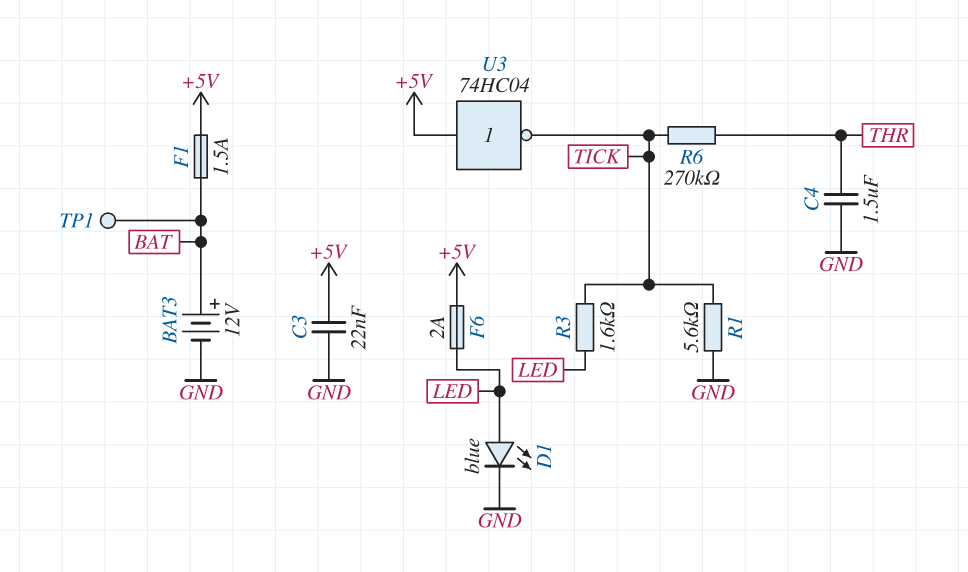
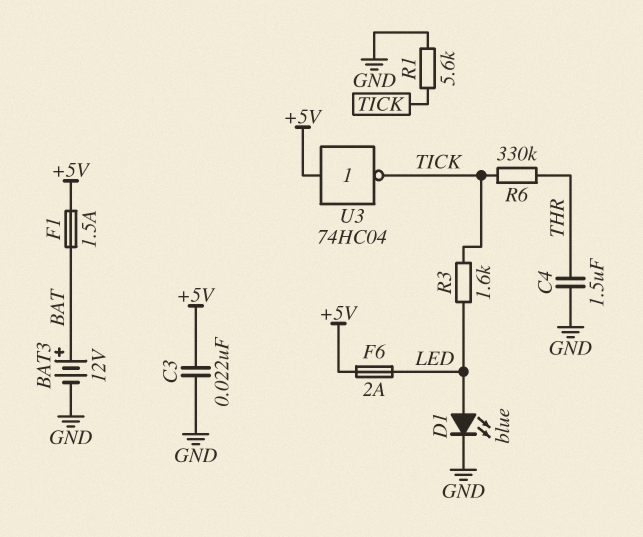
R6: 270k (THR, TICK) -> 330k (THR, TICK)
TP1: test point (BAT) -> none

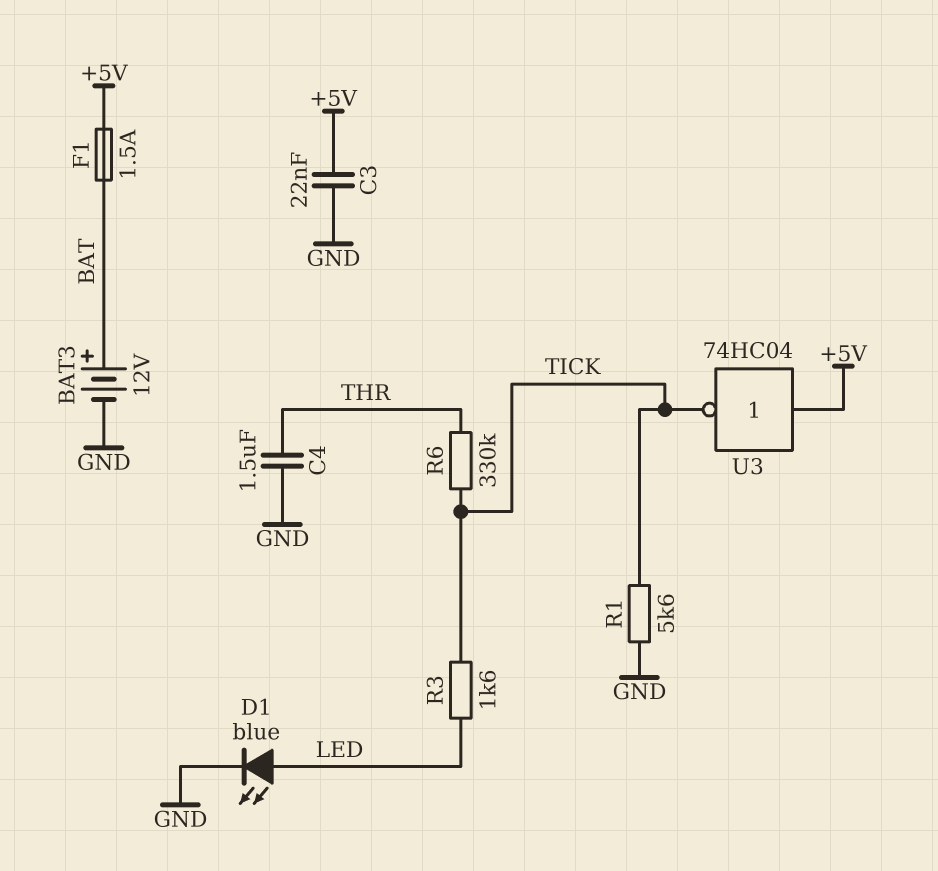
F6: 2A (+5V, LED) -> none

